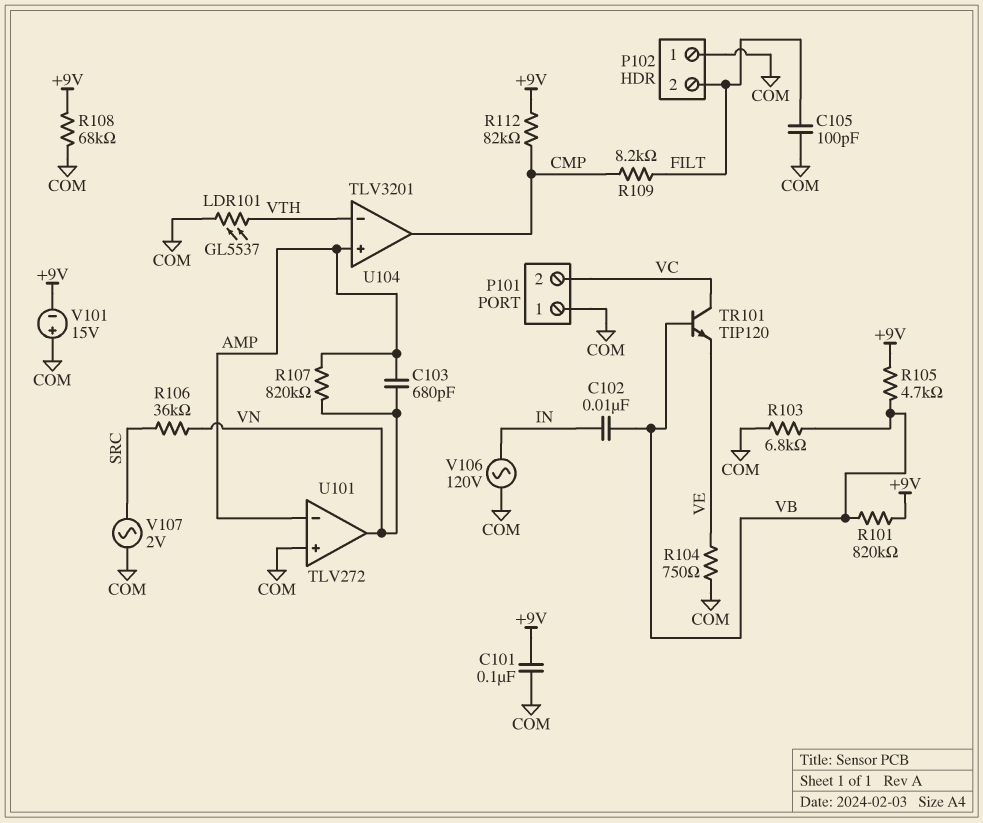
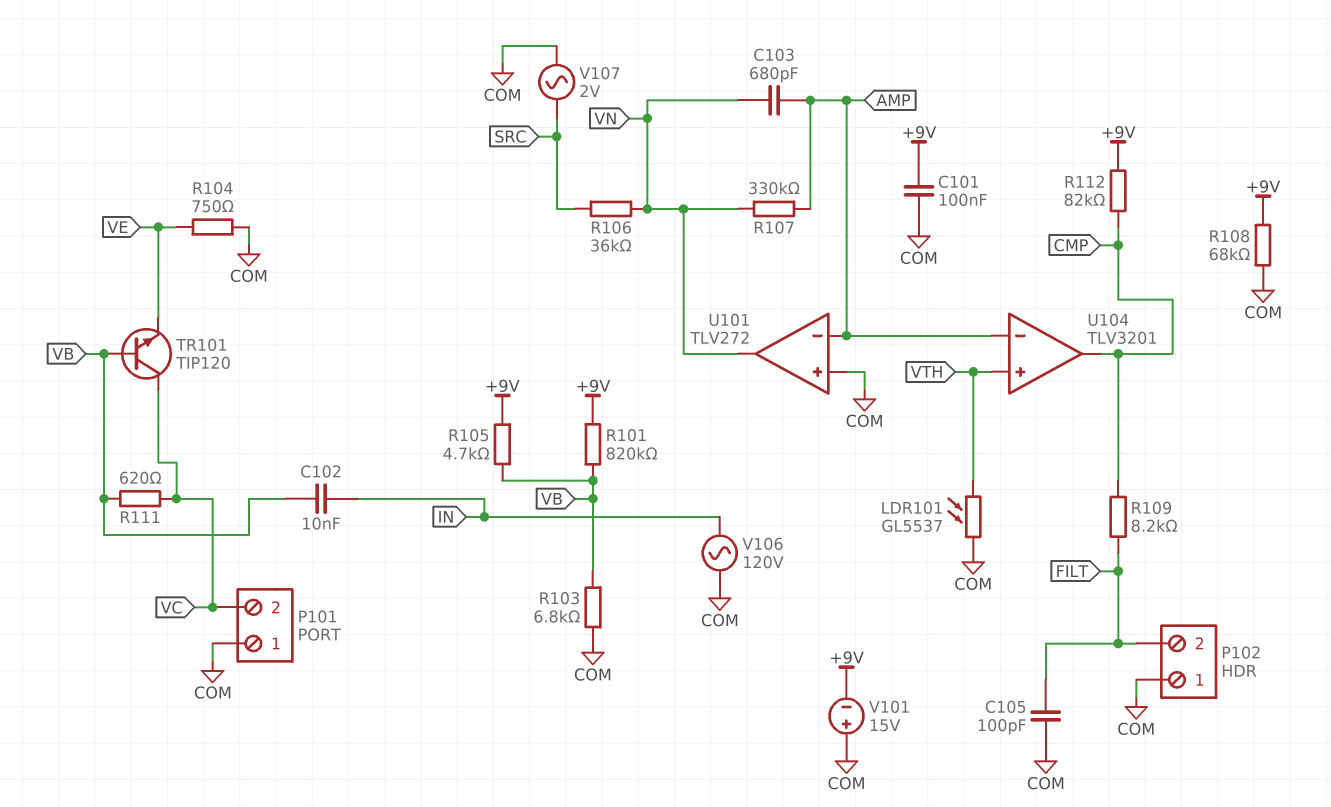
R107: 820k (AMP, VN) -> 330k (AMP, VN)
R111: none -> 620 (VB, VC)
U104 pin in+: AMP -> VTH
U104 pin in-: VTH -> AMP

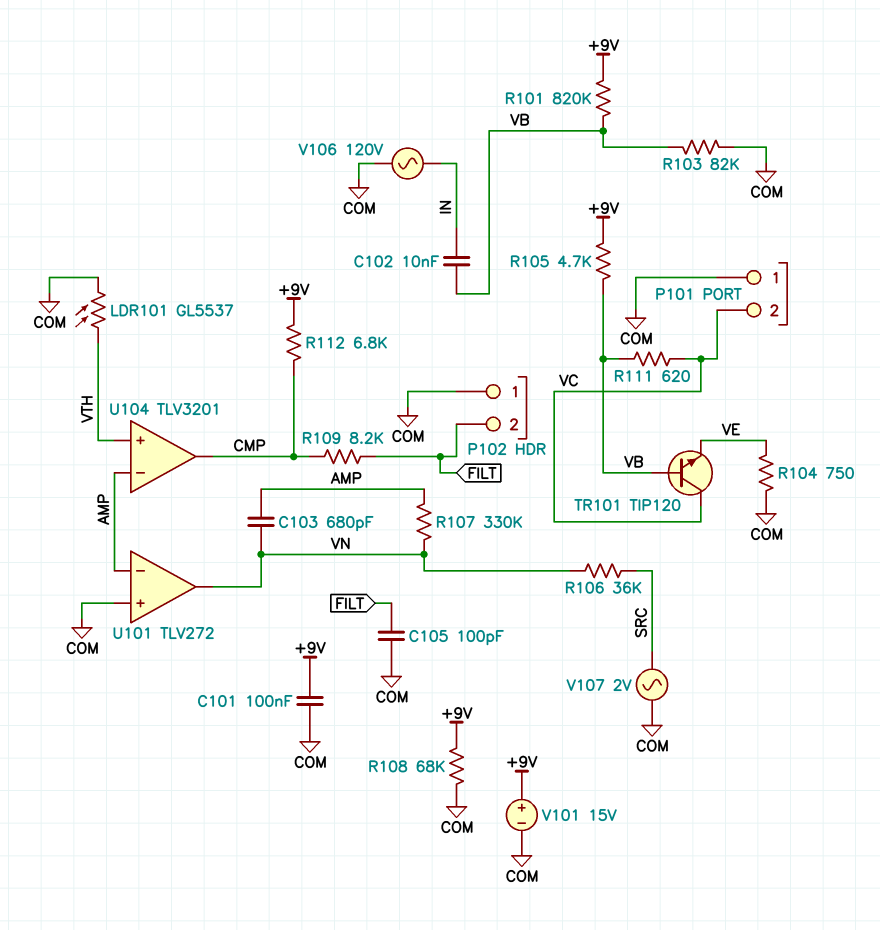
R103: 6.8k (COM, VB) -> 82k (COM, VB)
R112: 82k (+9V, CMP) -> 6.8k (+9V, CMP)
V101: 15V (plus COM, minus +9V) -> 15V (plus +9V, minus COM)

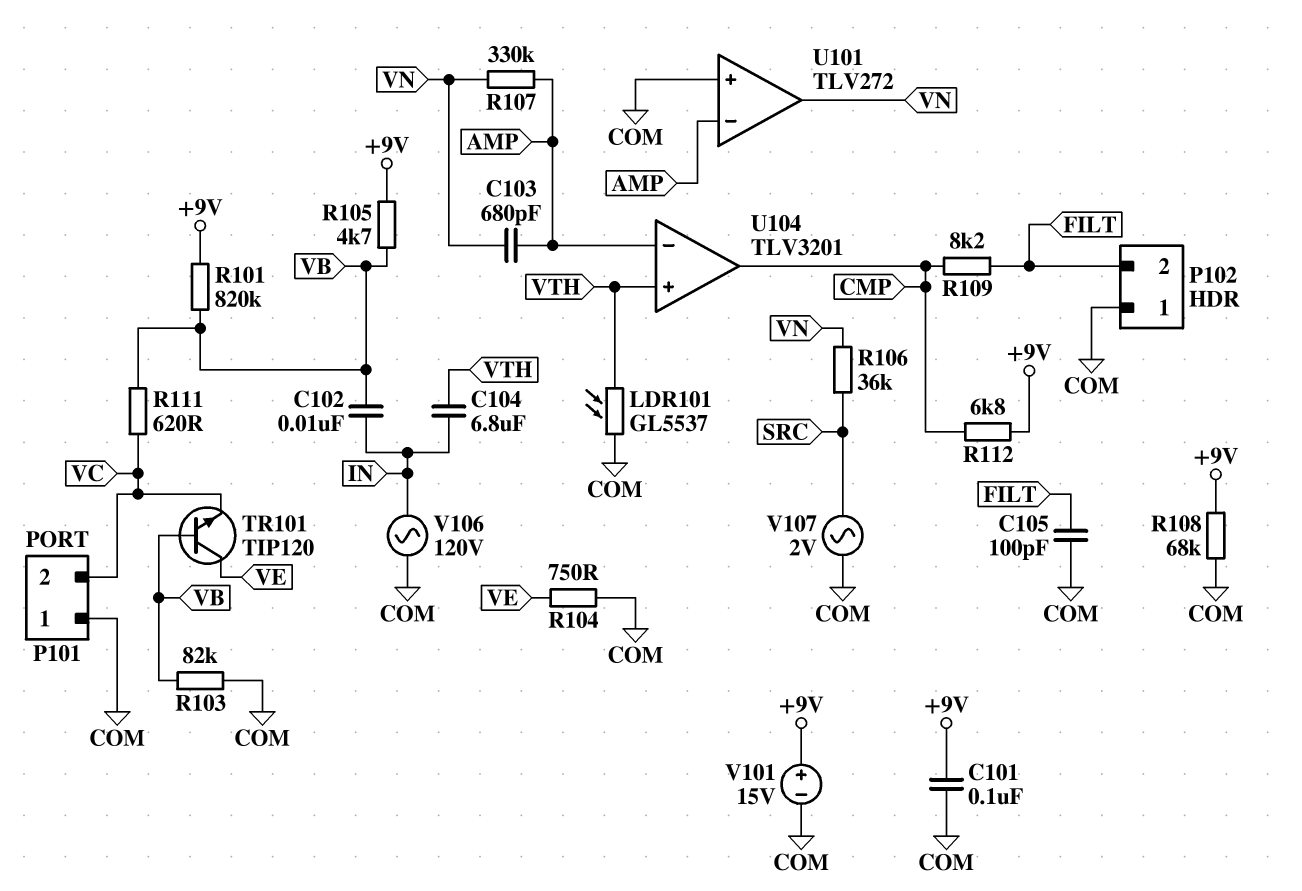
C104: none -> 6.8uF (IN, VTH)
TR101: NPN TIP120 (B VB, C VC, E VE) -> NPN TIP120 (B VB, C VE, E VC)

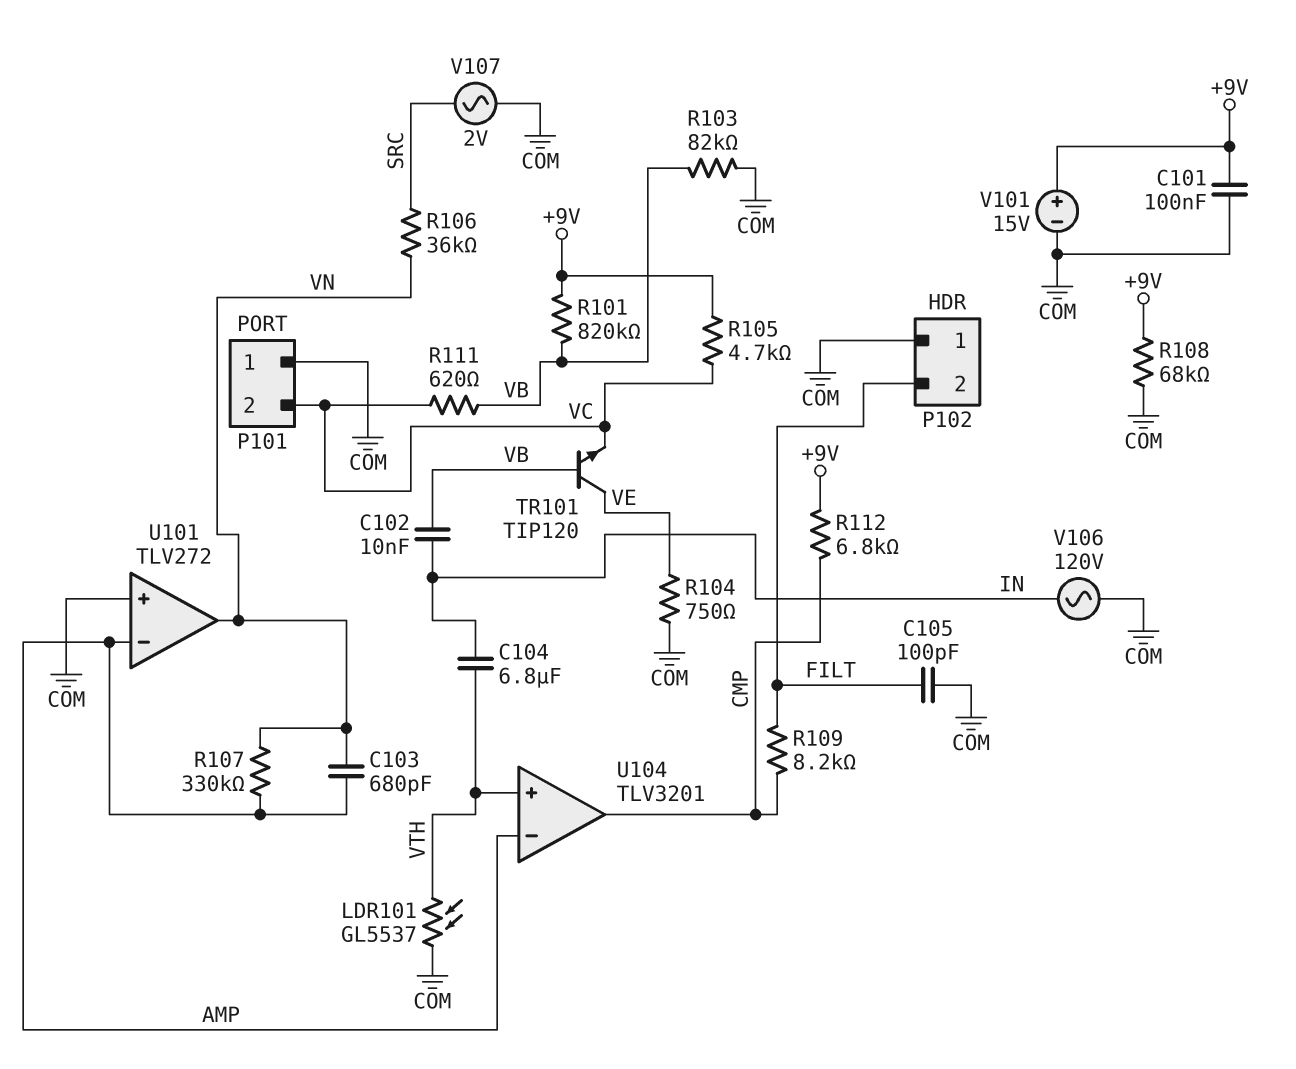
R105: 4.7k (+9V, VB) -> 4.7k (+9V, VC)

